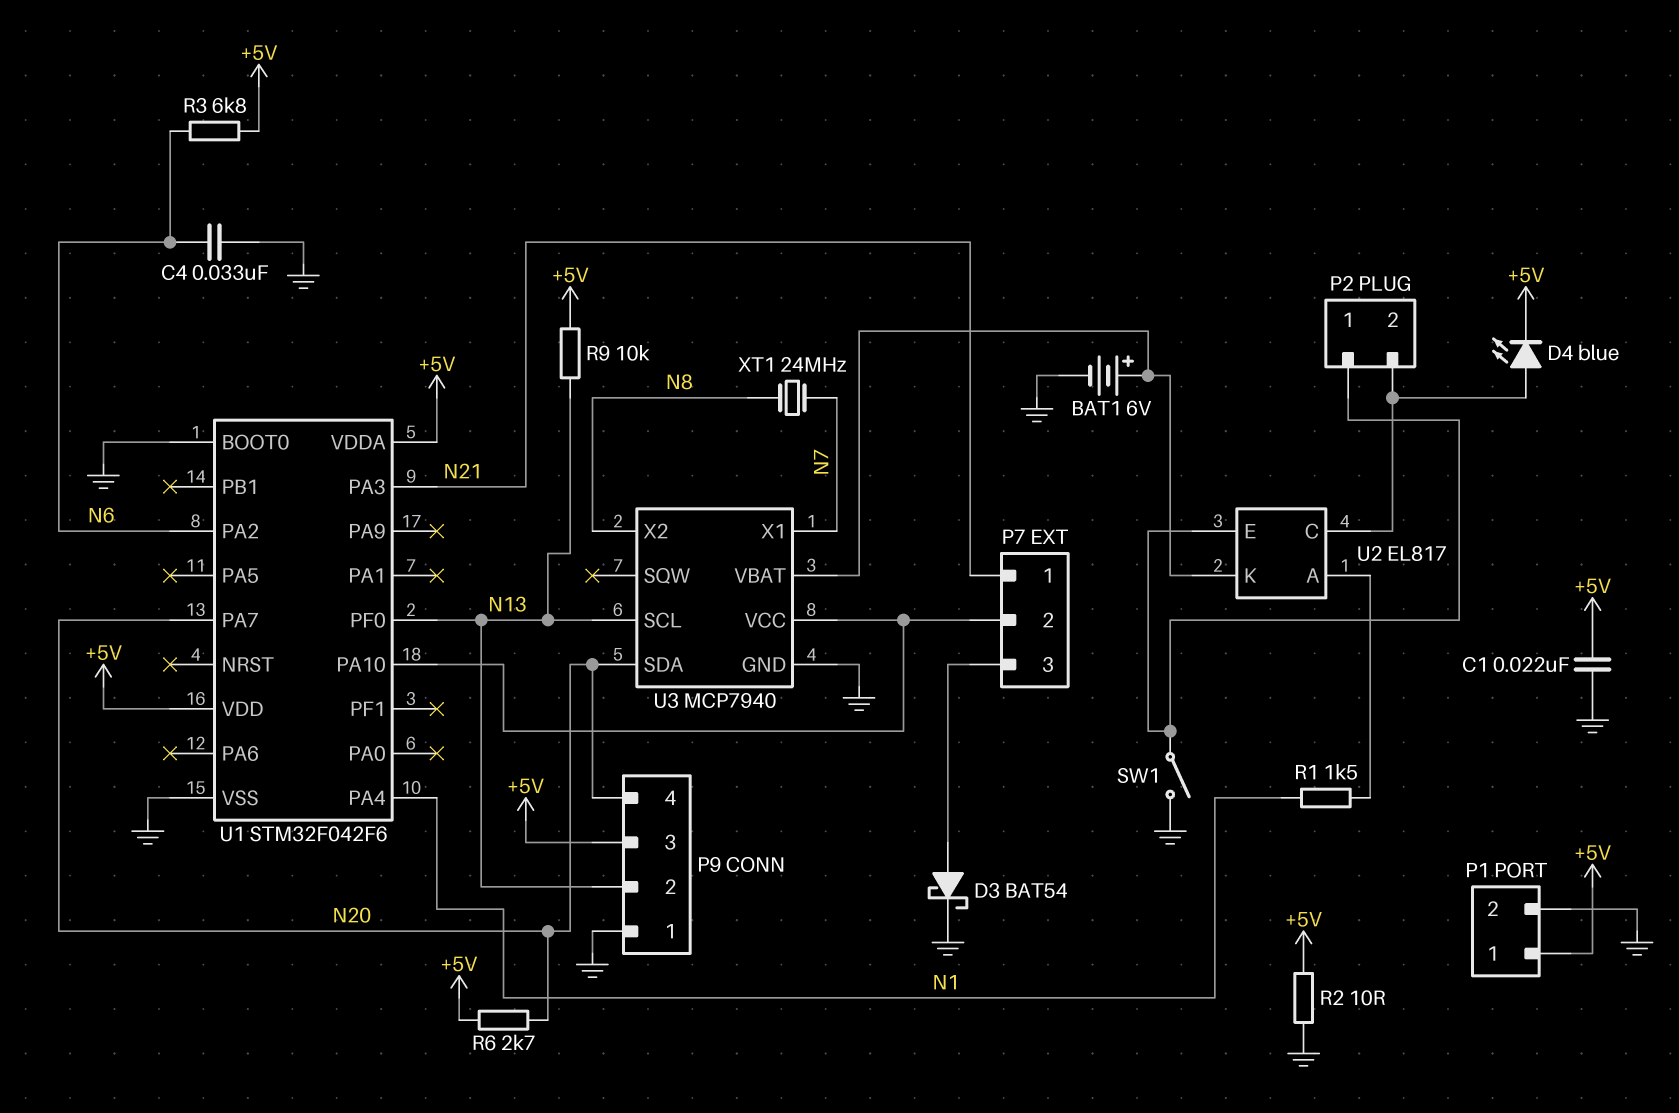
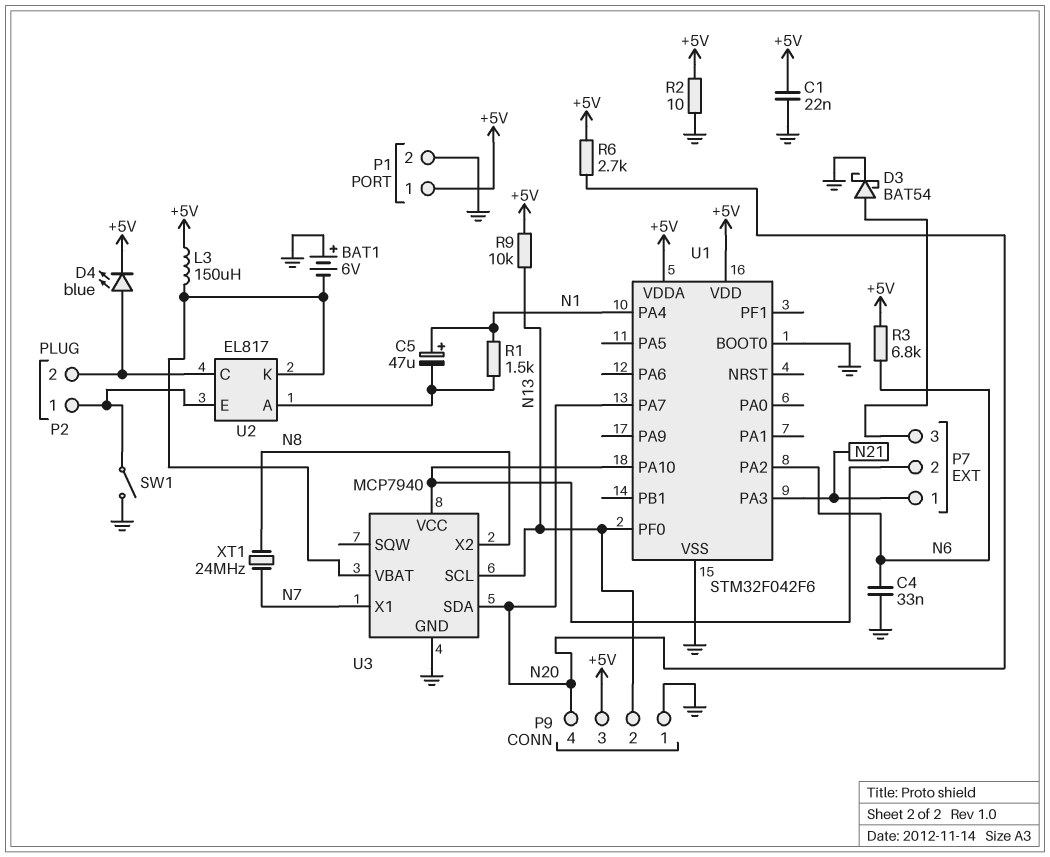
BAT1: 6V (plus U2/K, minus GND) -> 6V (plus GND, minus U2/K)
C5: none -> 47uF (plus N1, minus U2/A)
L3: none -> 150uH (+5V, U2/K)

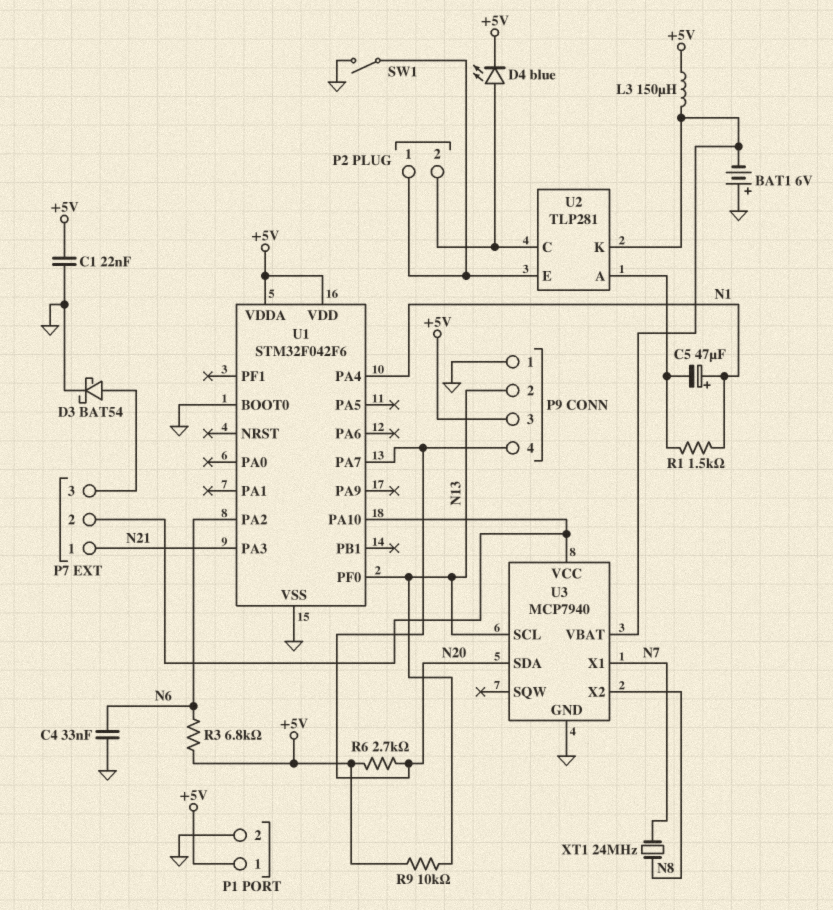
R2: 10 (+5V, GND) -> none
U2: EL817 -> TLP281

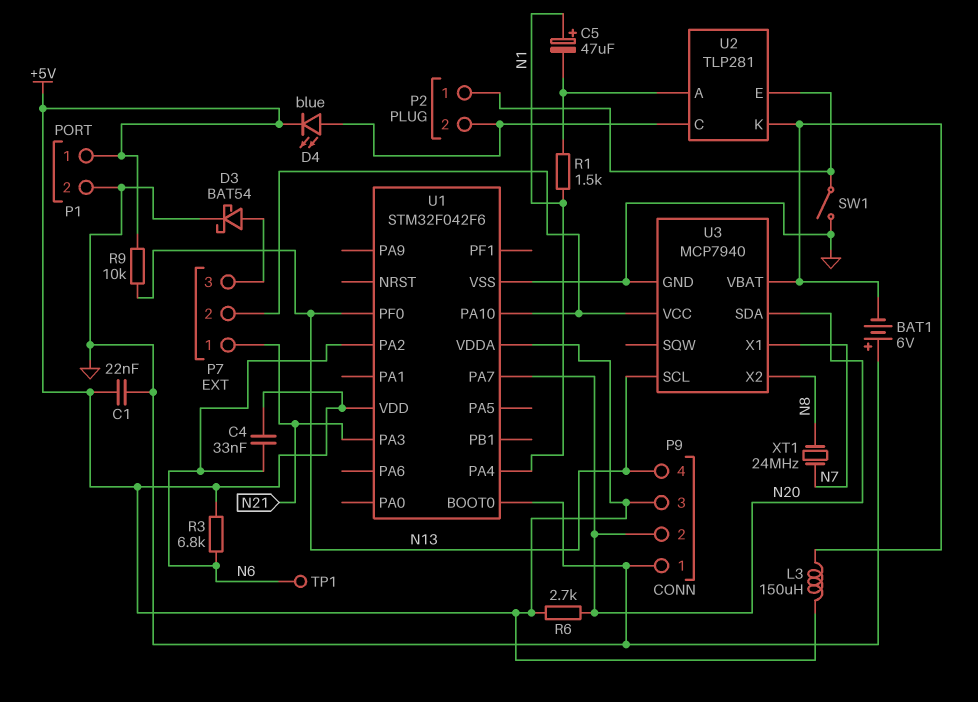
C4: 33nF (GND, N6) -> 33nF (+5V, N6)
P9 pin 2: N13 -> N20
P9 pin 4: N20 -> N13
TP1: none -> test point (N6)

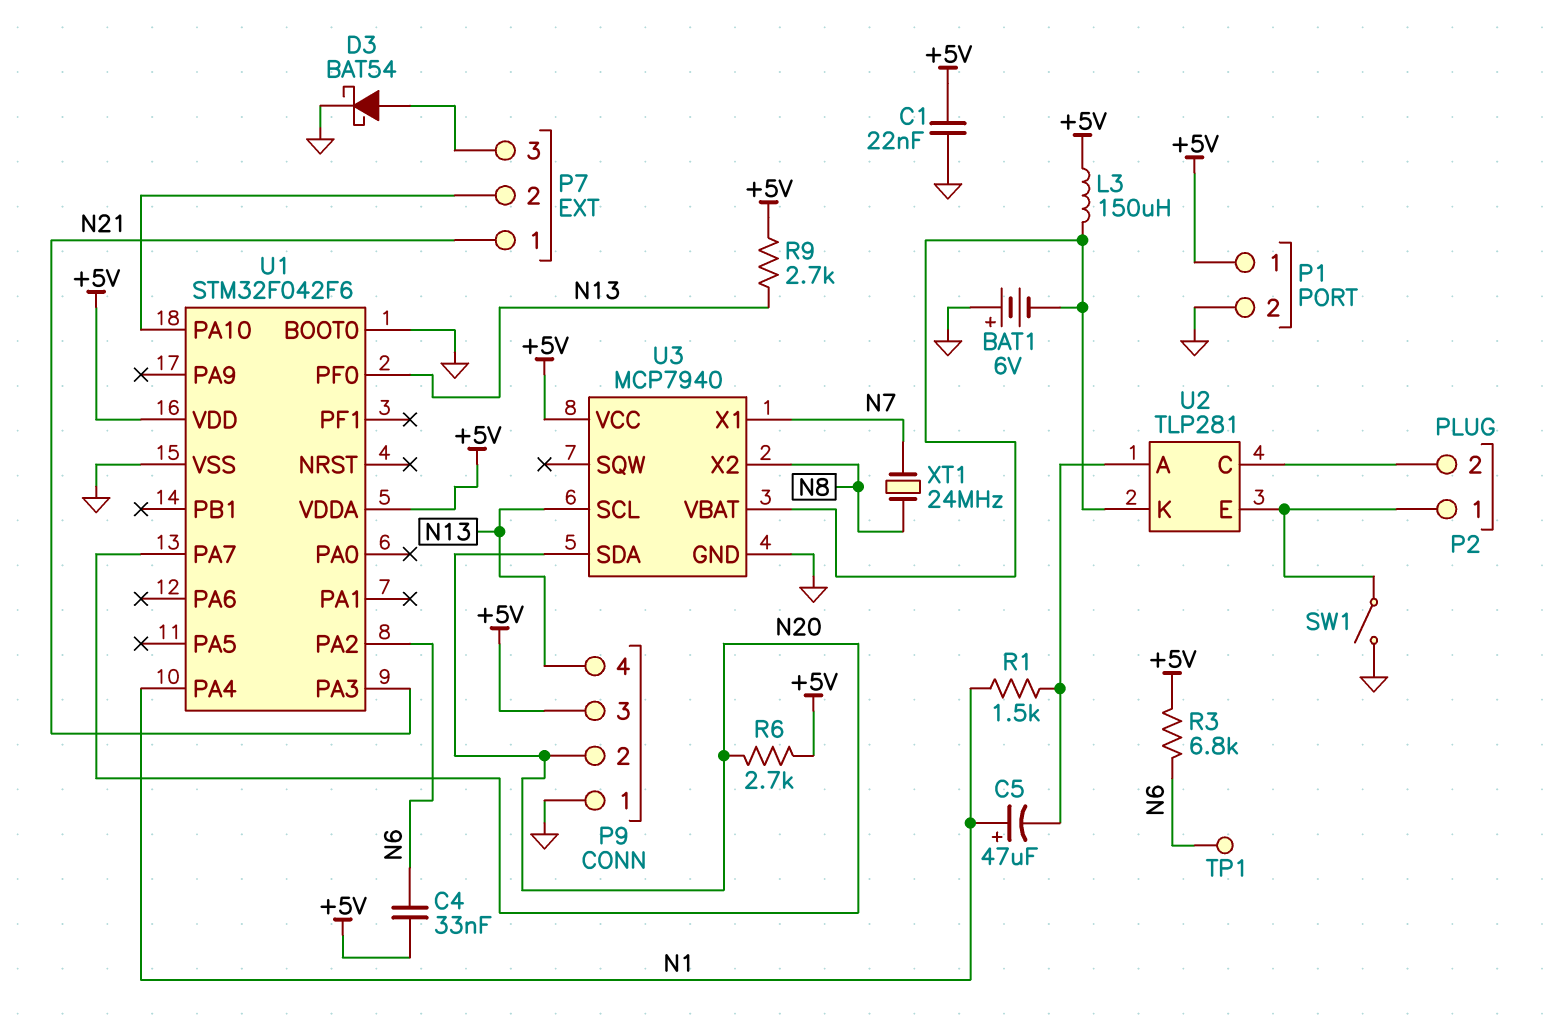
D4: LED blue (A P2/2, K +5V) -> none
R9: 10k (+5V, N13) -> 2.7k (+5V, N13)
U3 pin VCC: P7/2 -> +5V

